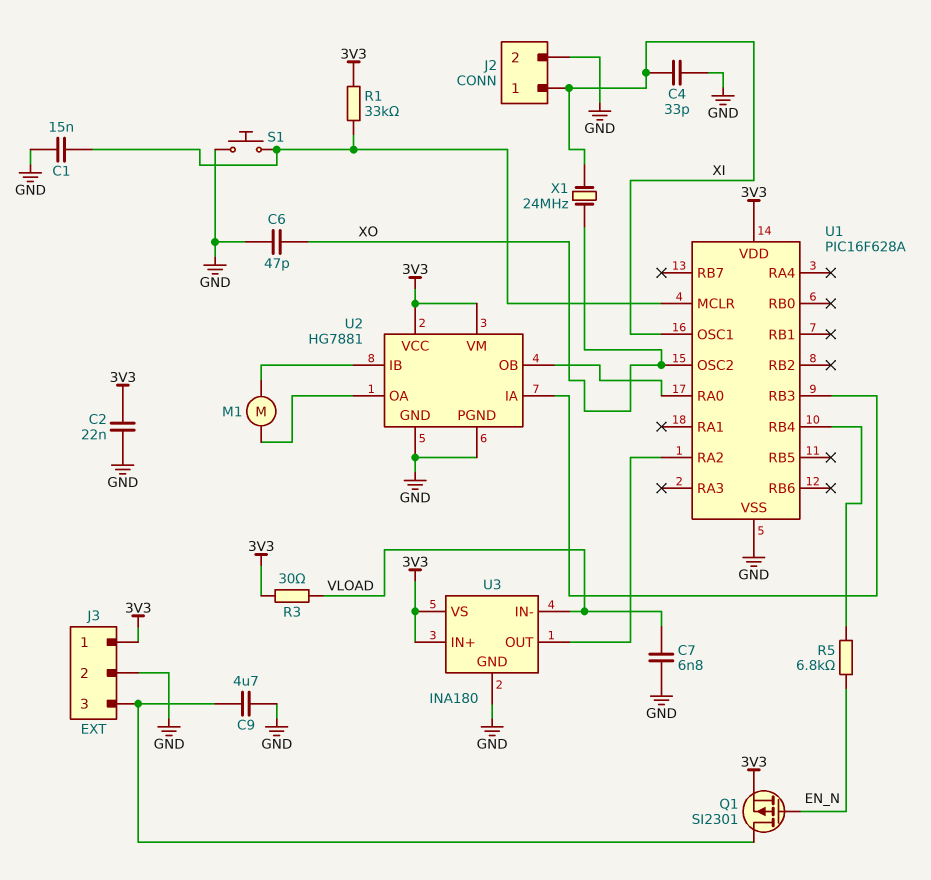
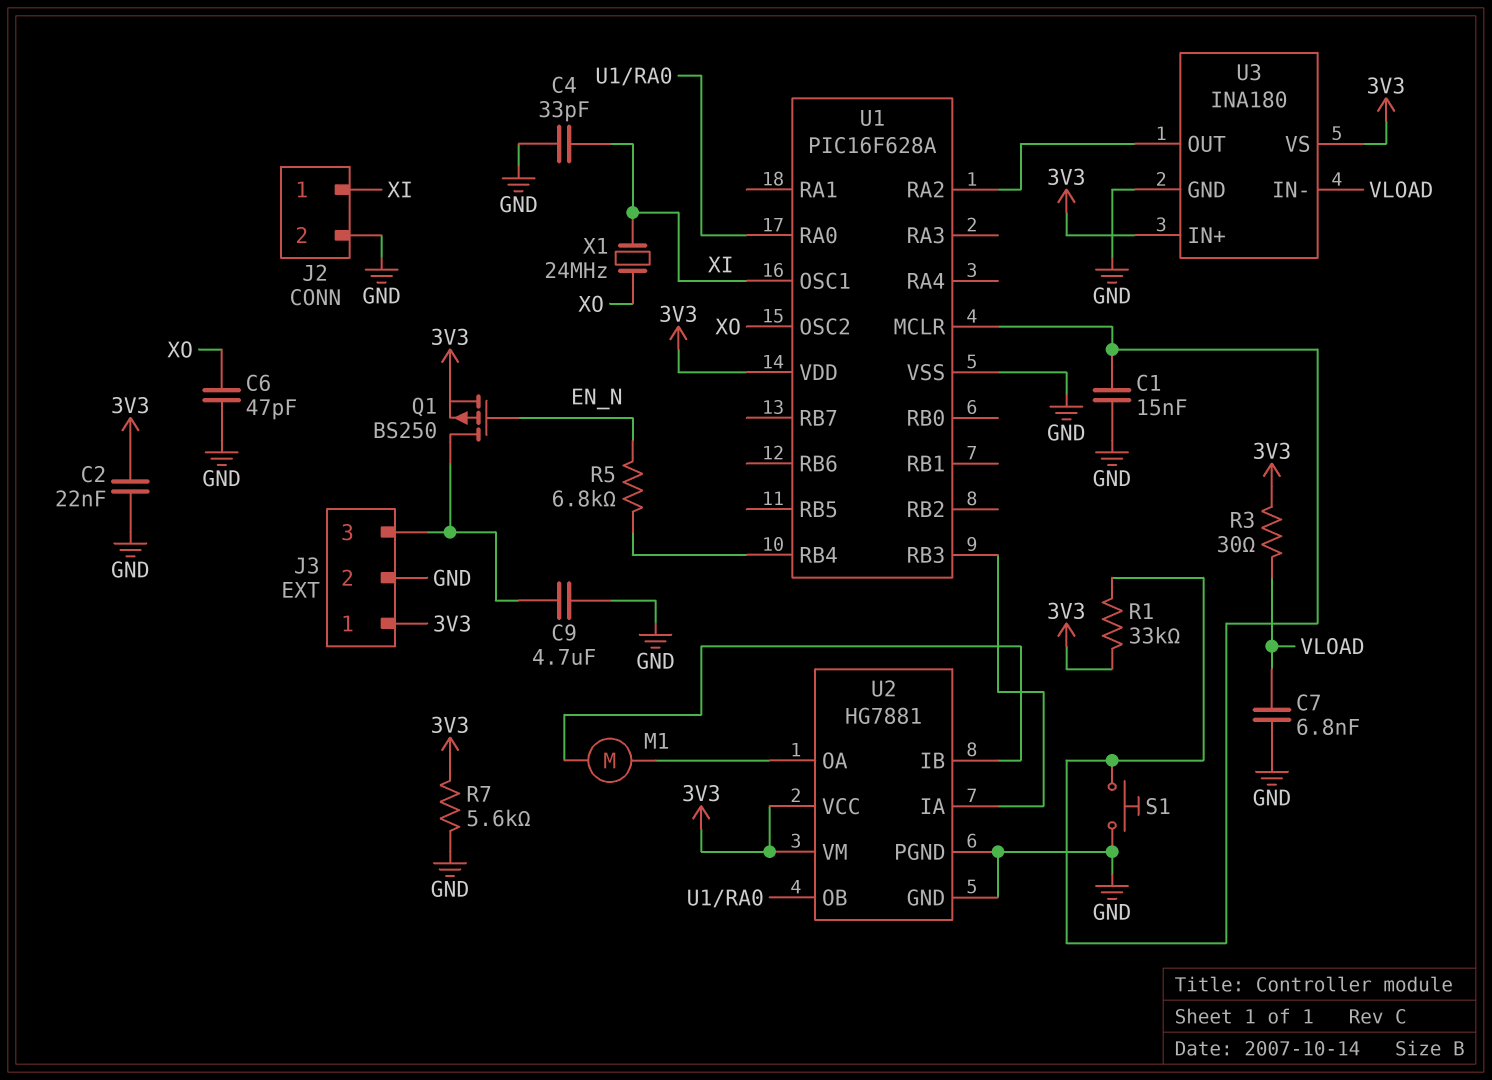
Q1: PMOS SI2301 (G EN_N, D J3/3, S 3V3) -> PMOS BS250 (G EN_N, D J3/3, S 3V3)
R7: none -> 5.6k (3V3, GND)

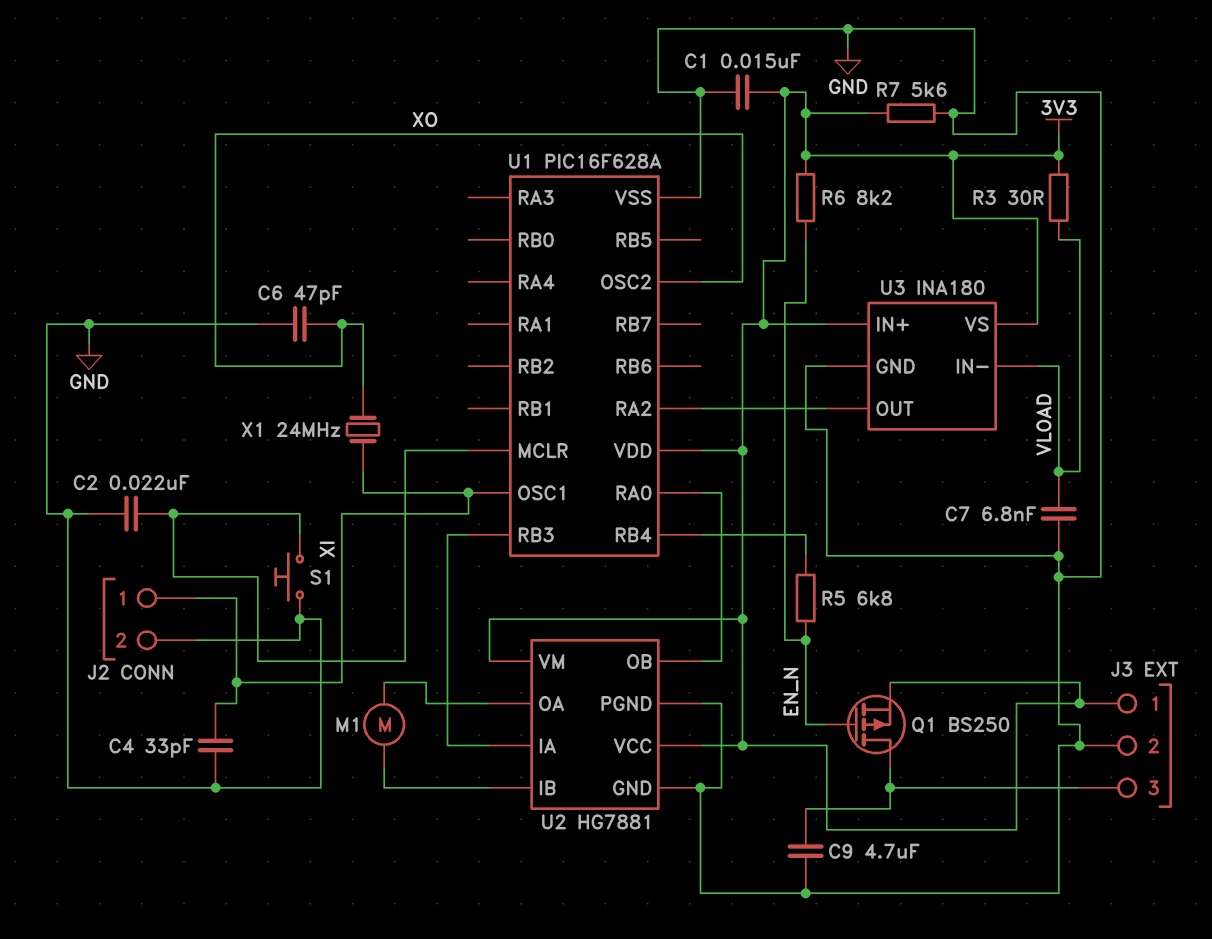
C1: 15nF (GND, U1/MCLR) -> 15nF (3V3, GND)
C2: 22nF (3V3, GND) -> 22nF (GND, U1/MCLR)
R1: 33k (3V3, U1/MCLR) -> none
R6: none -> 8.2k (3V3, EN_N)

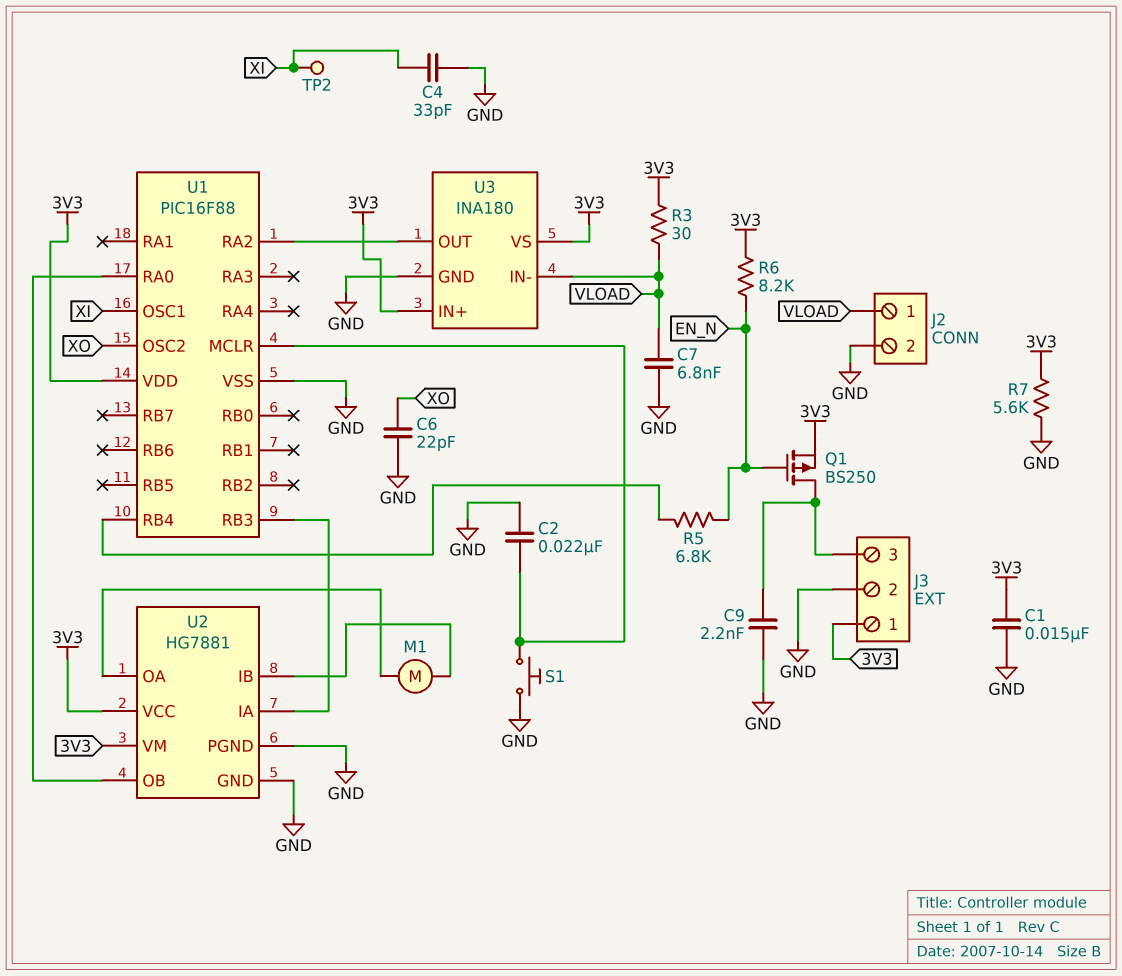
C6: 47pF (GND, XO) -> 22pF (GND, XO)
C9: 4.7uF (GND, J3/3) -> 2.2nF (GND, J3/3)
J2 pin 1: XI -> VLOAD
TP2: none -> test point (XI)
U1: PIC16F628A -> PIC16F88
X1: 24MHz (XI, XO) -> none

